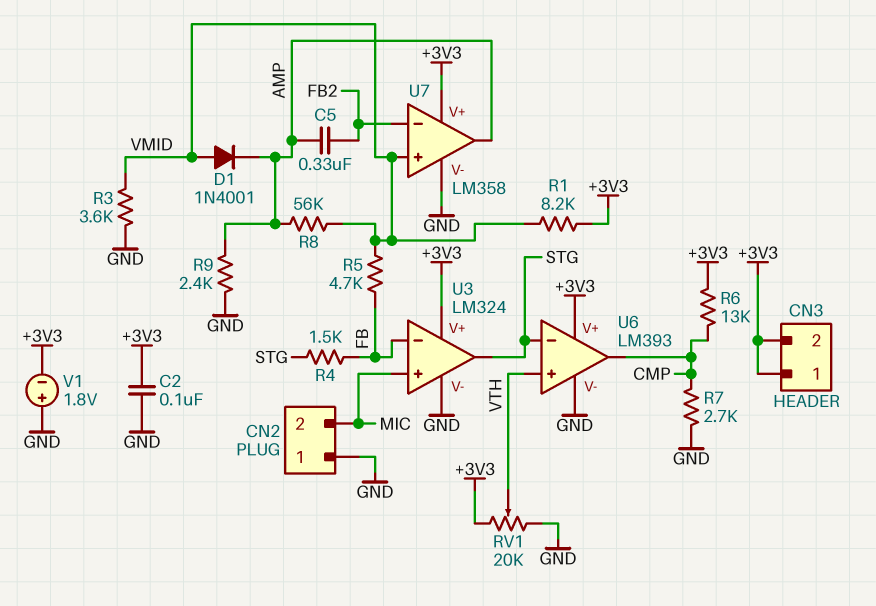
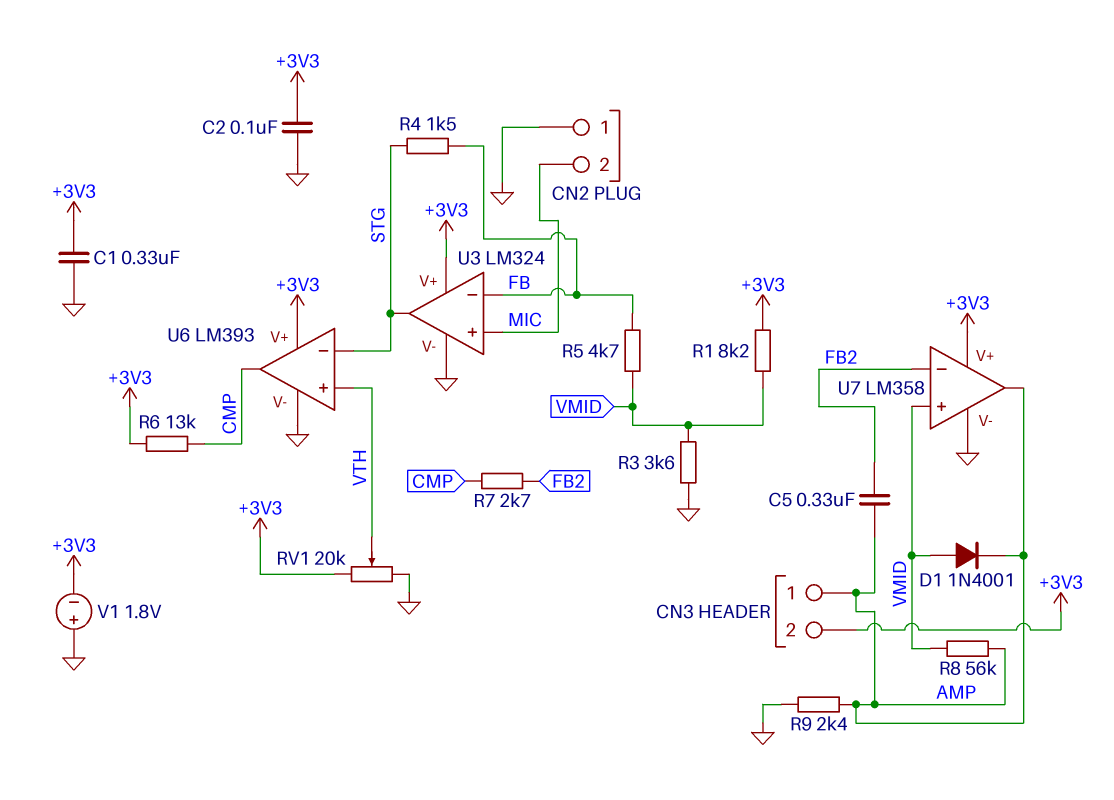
C1: none -> 330nF (+3V3, GND)
CN3 pin 1: +3V3 -> AMP
R7: 2.7k (CMP, GND) -> 2.7k (CMP, FB2)

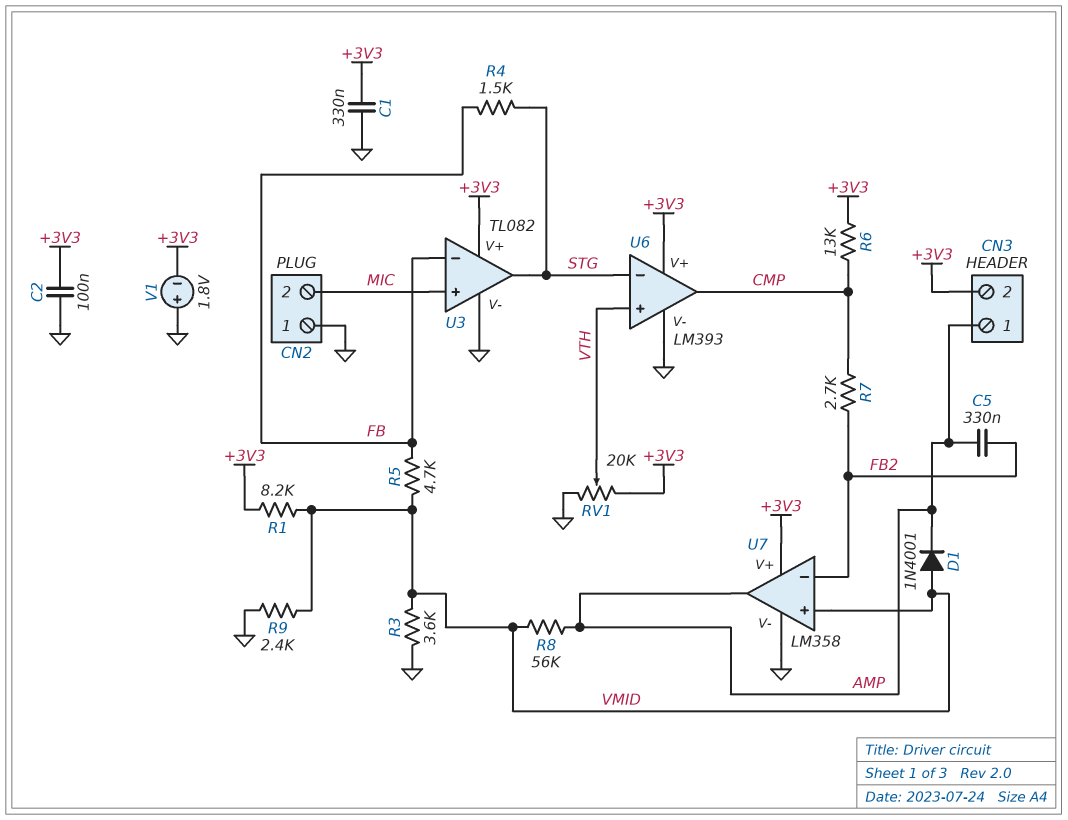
R9: 2.4k (AMP, GND) -> 2.4k (GND, VMID)
U3: LM324 -> TL082

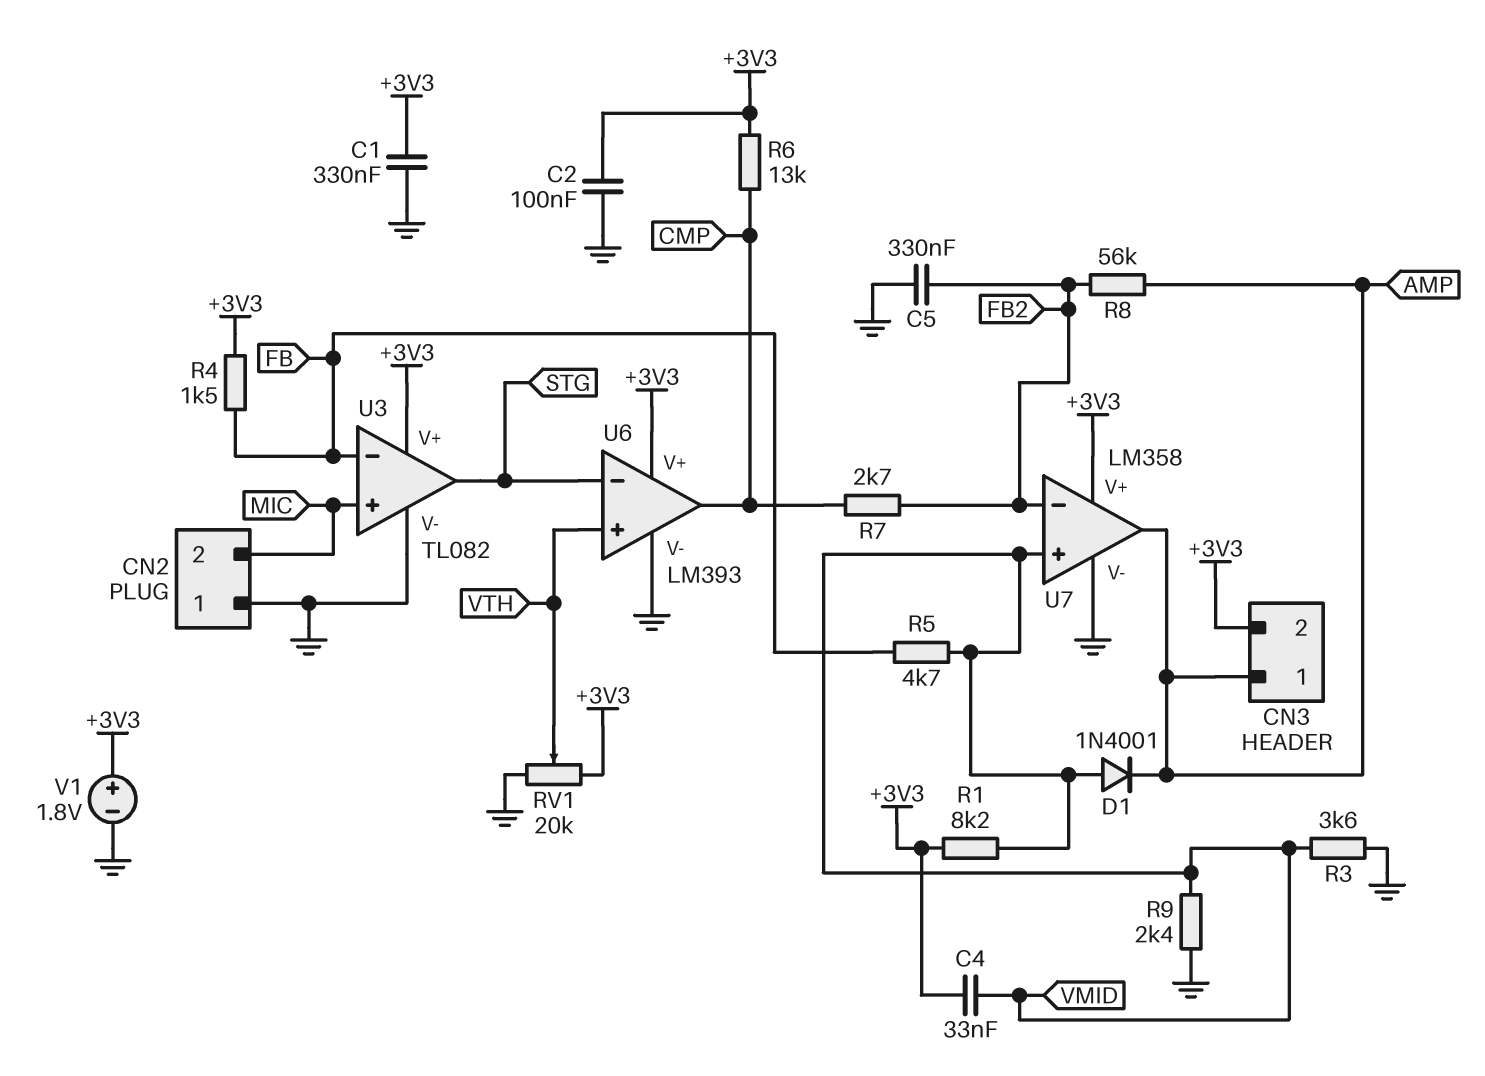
C4: none -> 33nF (+3V3, VMID)
C5: 330nF (AMP, FB2) -> 330nF (FB2, GND)
R4: 1.5k (FB, STG) -> 1.5k (+3V3, FB)
R8: 56k (AMP, VMID) -> 56k (AMP, FB2)
V1: 1.8V (plus GND, minus +3V3) -> 1.8V (plus +3V3, minus GND)

